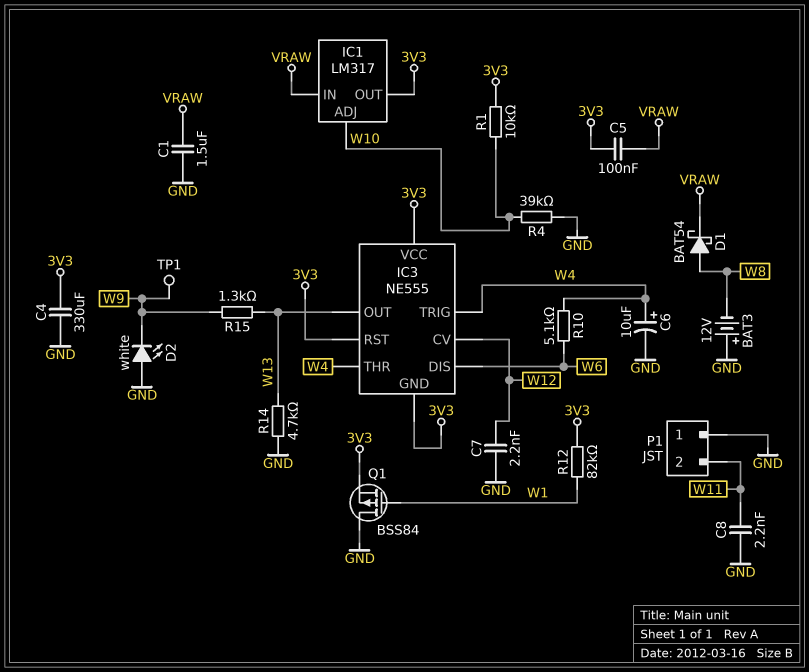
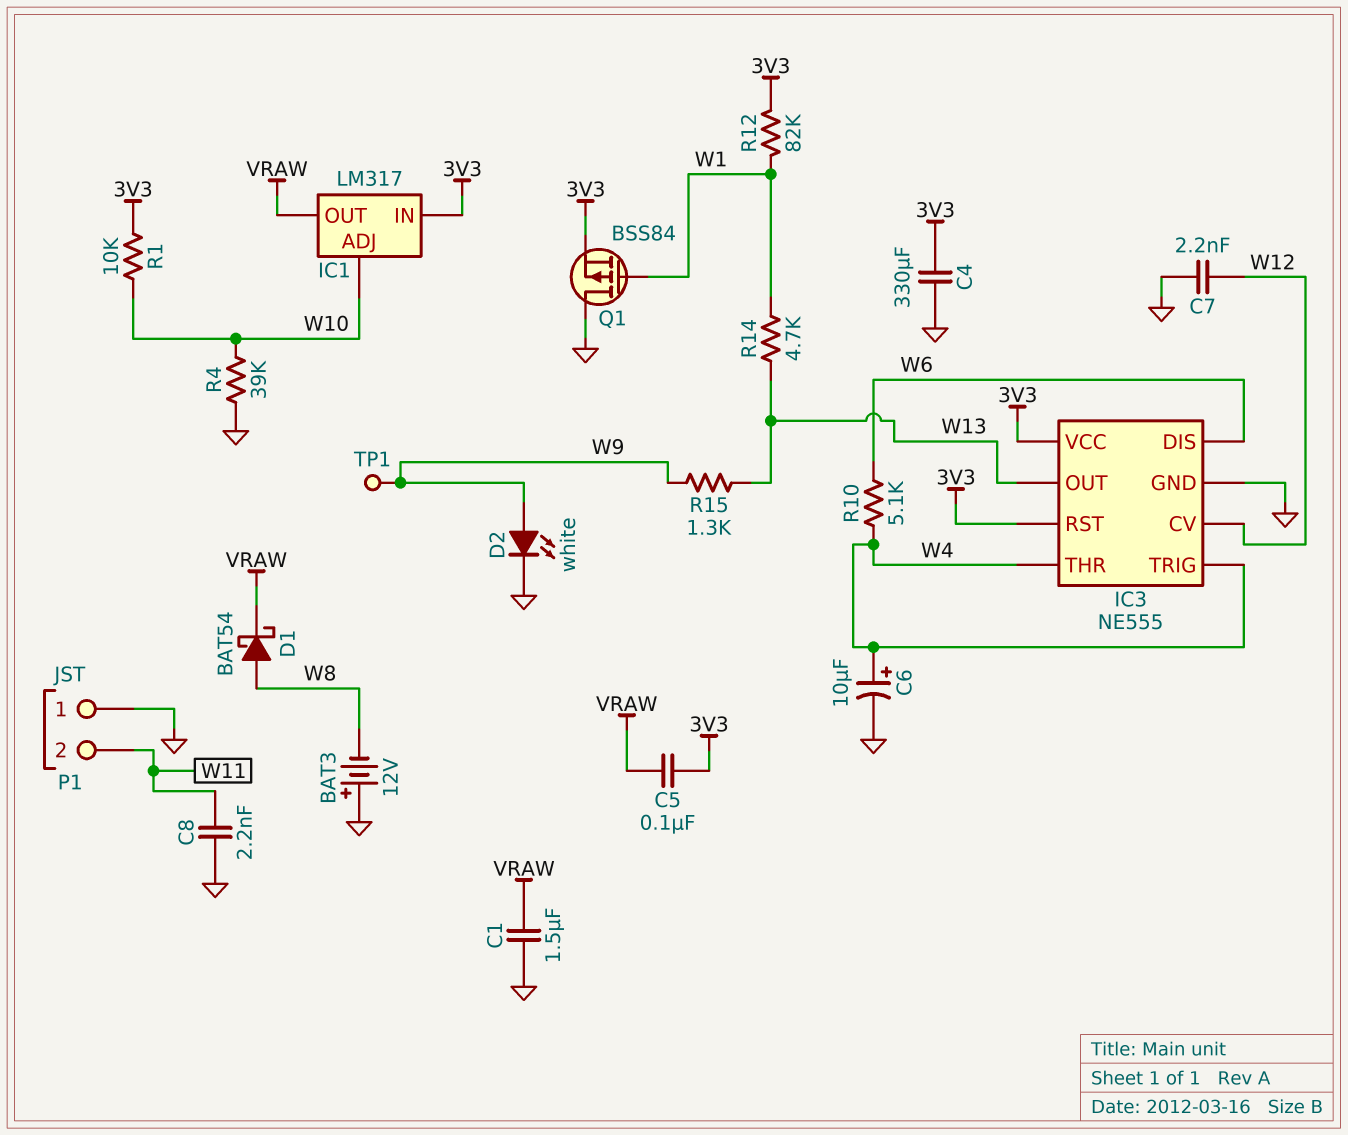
D2: LED white (A GND, K W9) -> LED white (A W9, K GND)
IC1 pin IN: VRAW -> 3V3
IC1 pin OUT: 3V3 -> VRAW
IC3 pin GND: 3V3 -> GND
R14: 4.7k (GND, W13) -> 4.7k (W1, W13)

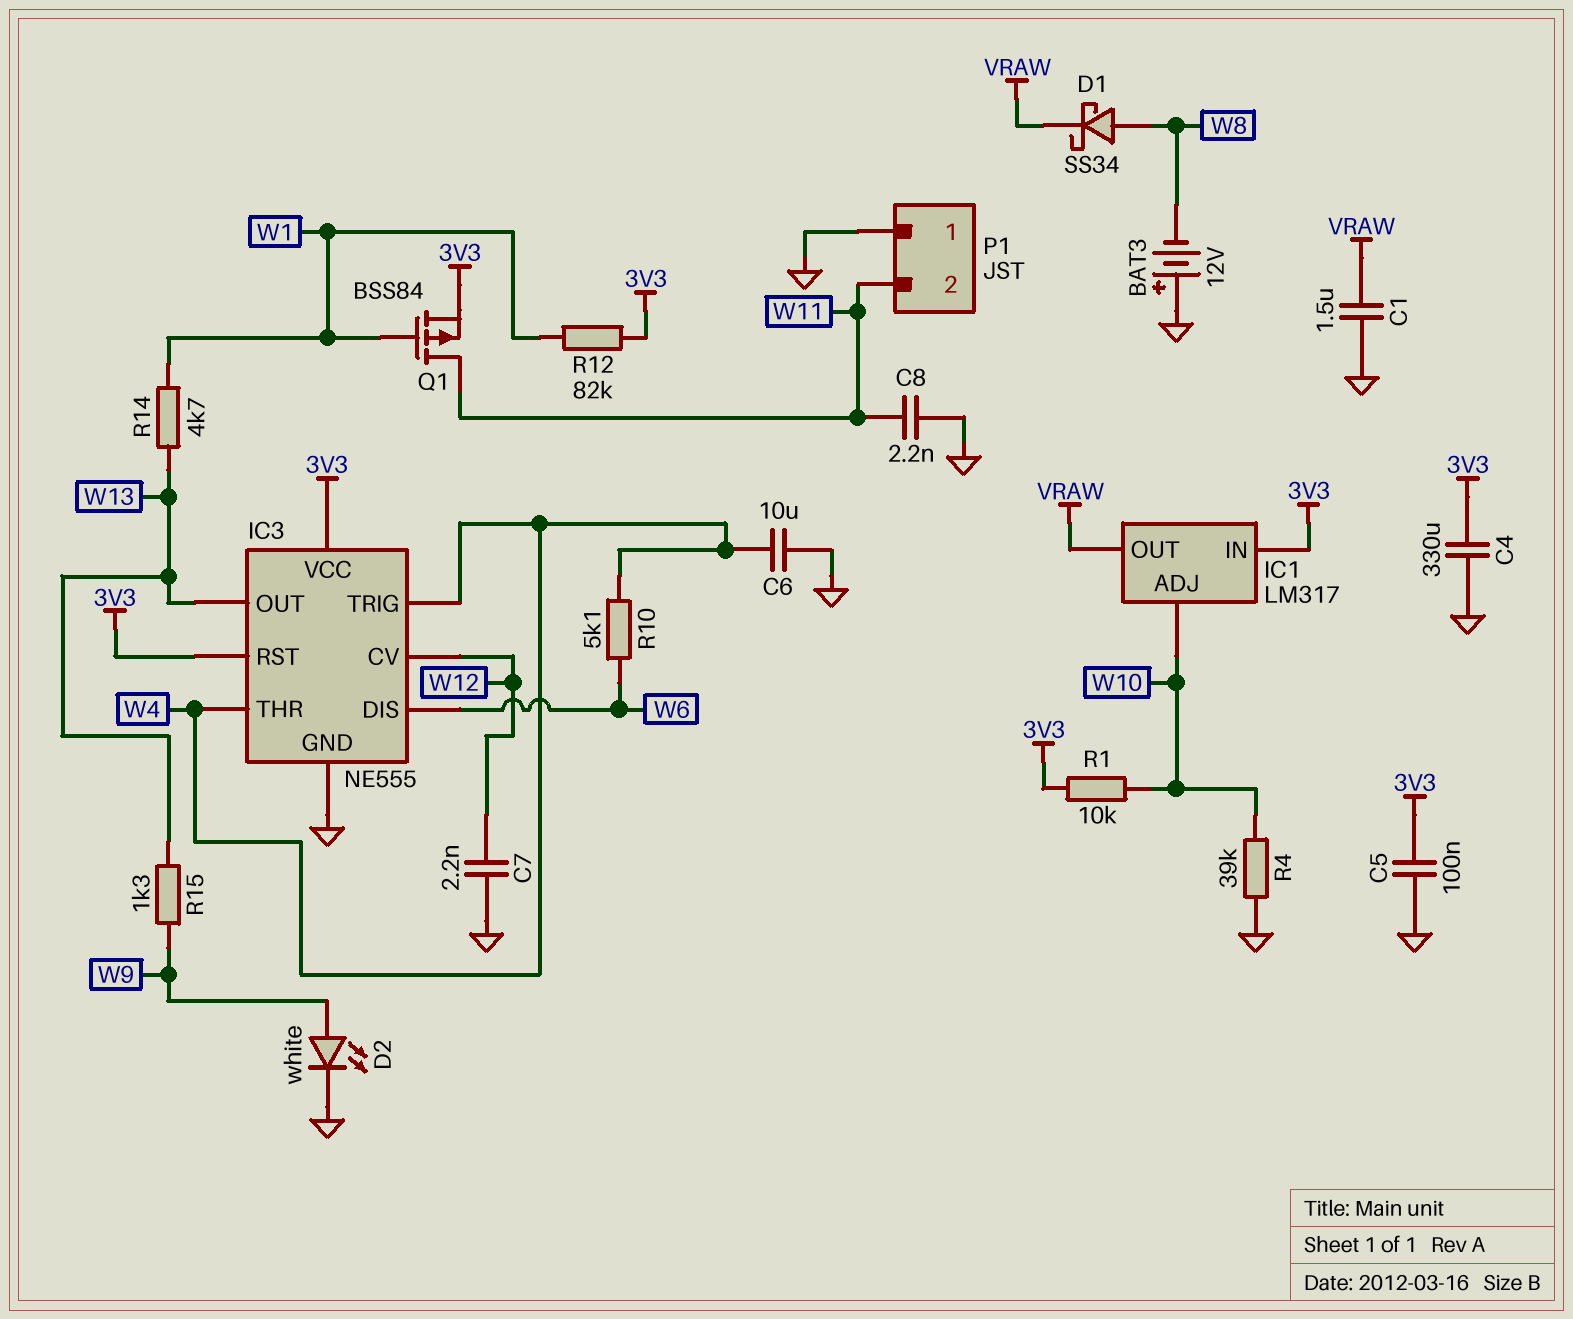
C5: 100nF (3V3, VRAW) -> 100nF (3V3, GND)
C6: 10uF (plus W4, minus GND) -> 10uF (GND, W4)
D1: schottky BAT54 (A W8, K VRAW) -> schottky SS34 (A W8, K VRAW)
Q1: PMOS BSS84 (G W1, D GND, S 3V3) -> PMOS BSS84 (G W1, D W11, S 3V3)
TP1: test point (W9) -> none

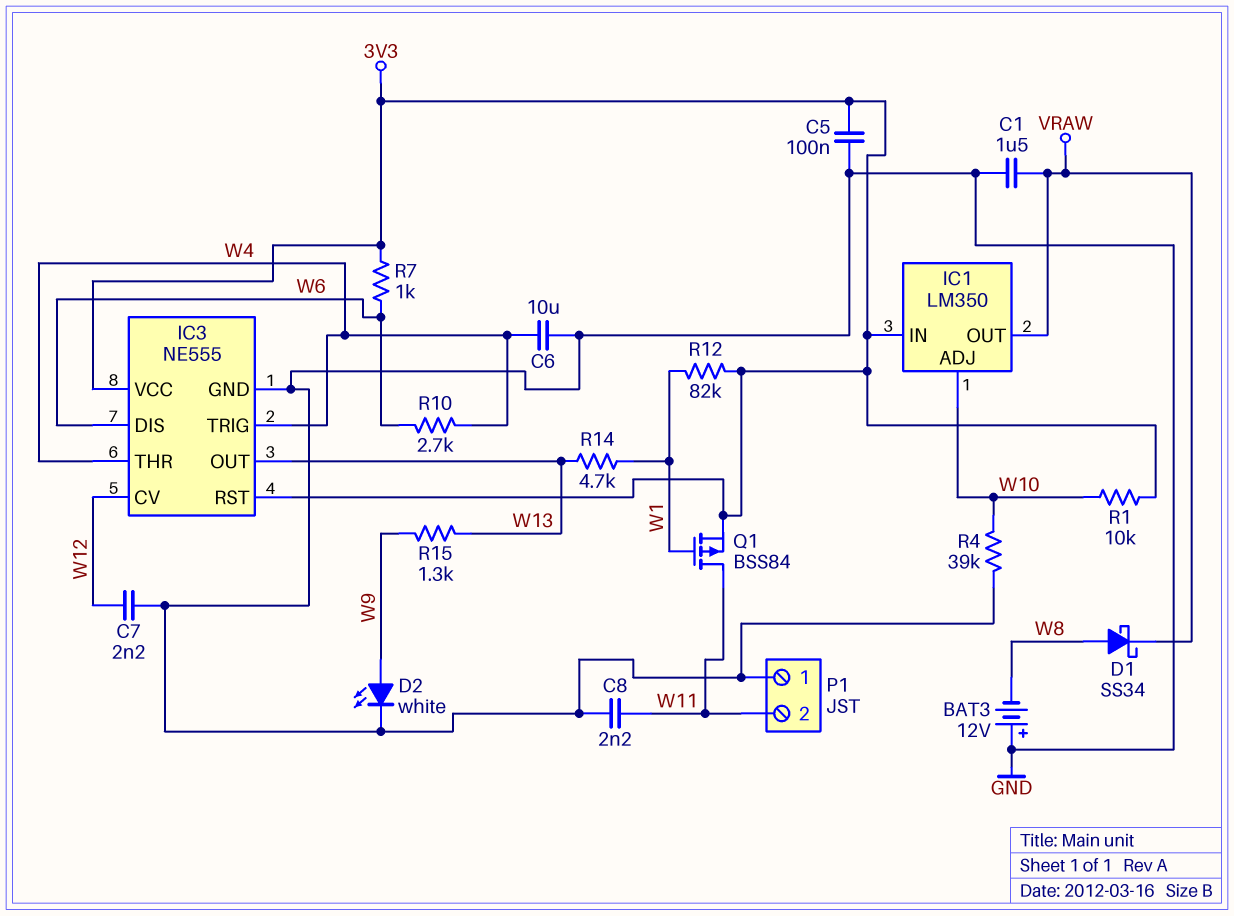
C4: 330uF (3V3, GND) -> none
IC1: LM317 -> LM350
R7: none -> 1k (3V3, W6)
R10: 5.1k (W4, W6) -> 2.7k (W4, W6)

